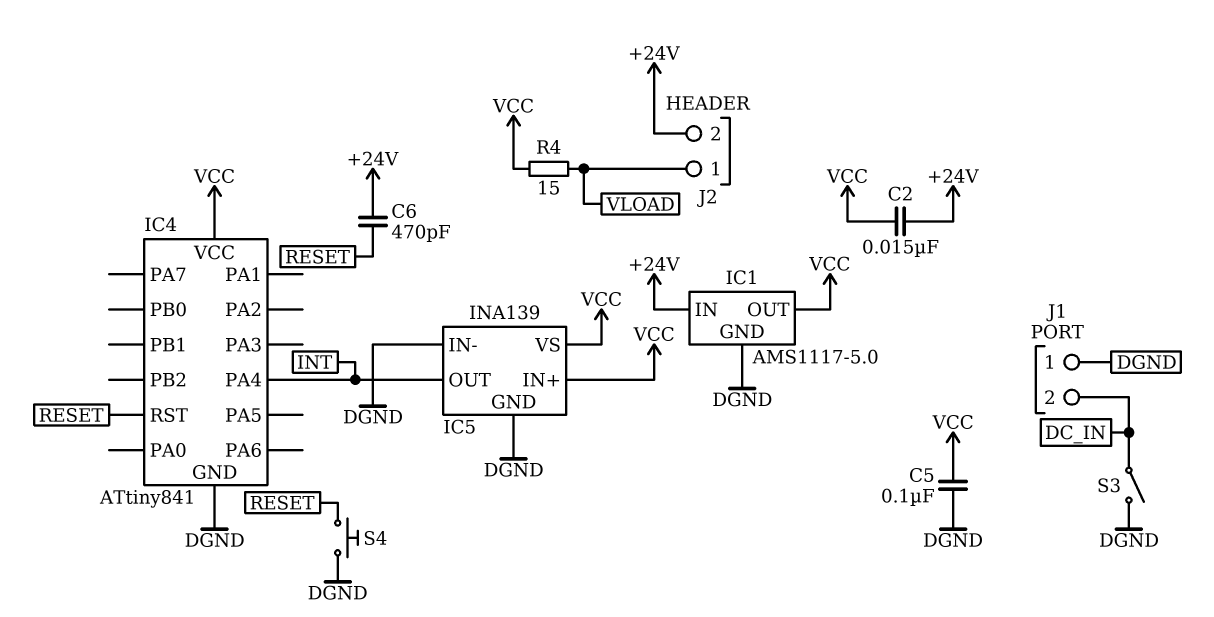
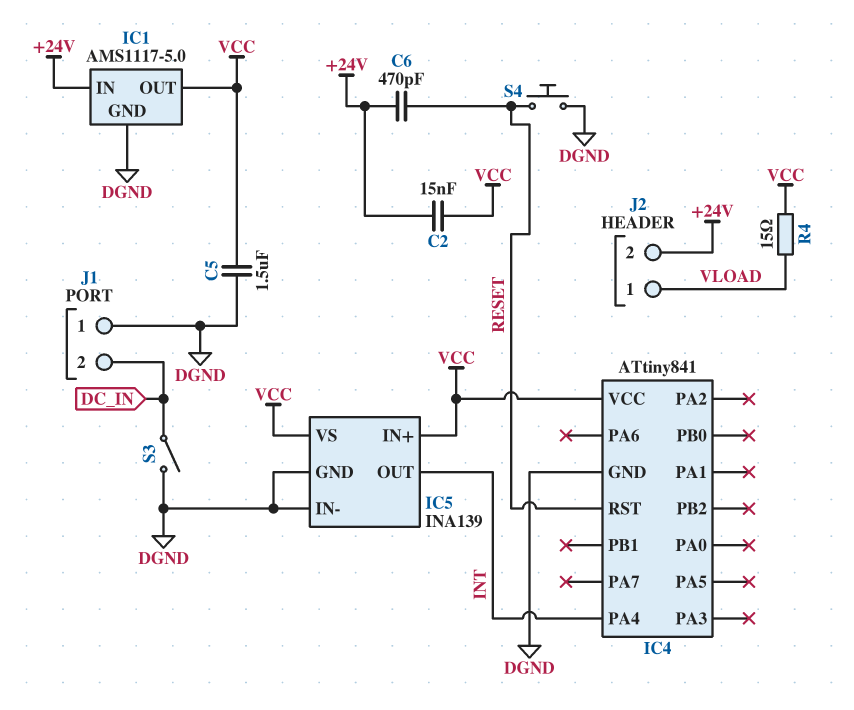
C5: 100nF (DGND, VCC) -> 1.5uF (DGND, VCC)

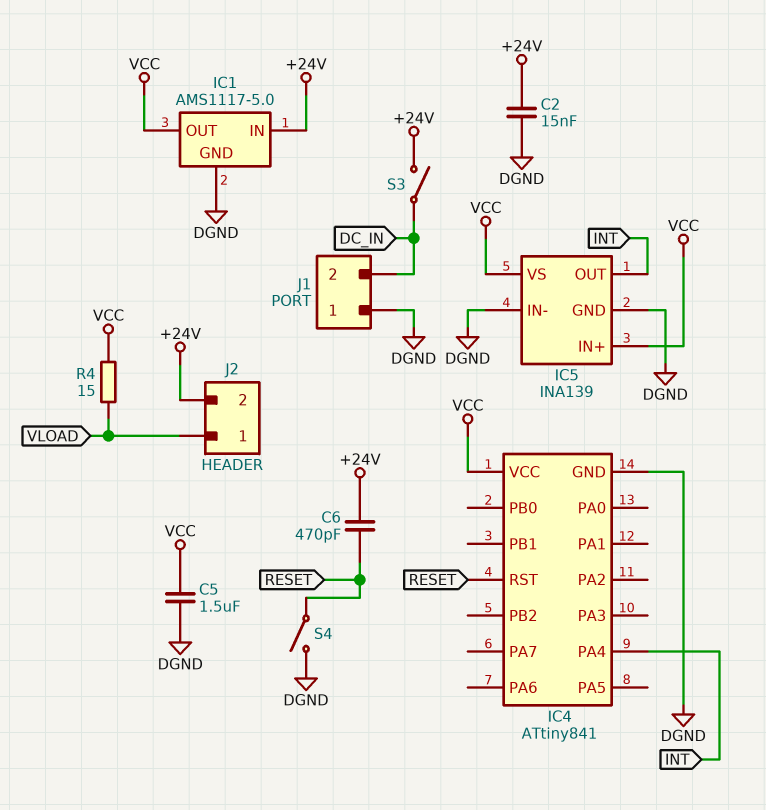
C2: 15nF (+24V, VCC) -> 15nF (+24V, DGND)
S3: switch (DC_IN, DGND) -> switch (+24V, DC_IN)
S4: button (DGND, RESET) -> switch (DGND, RESET)

